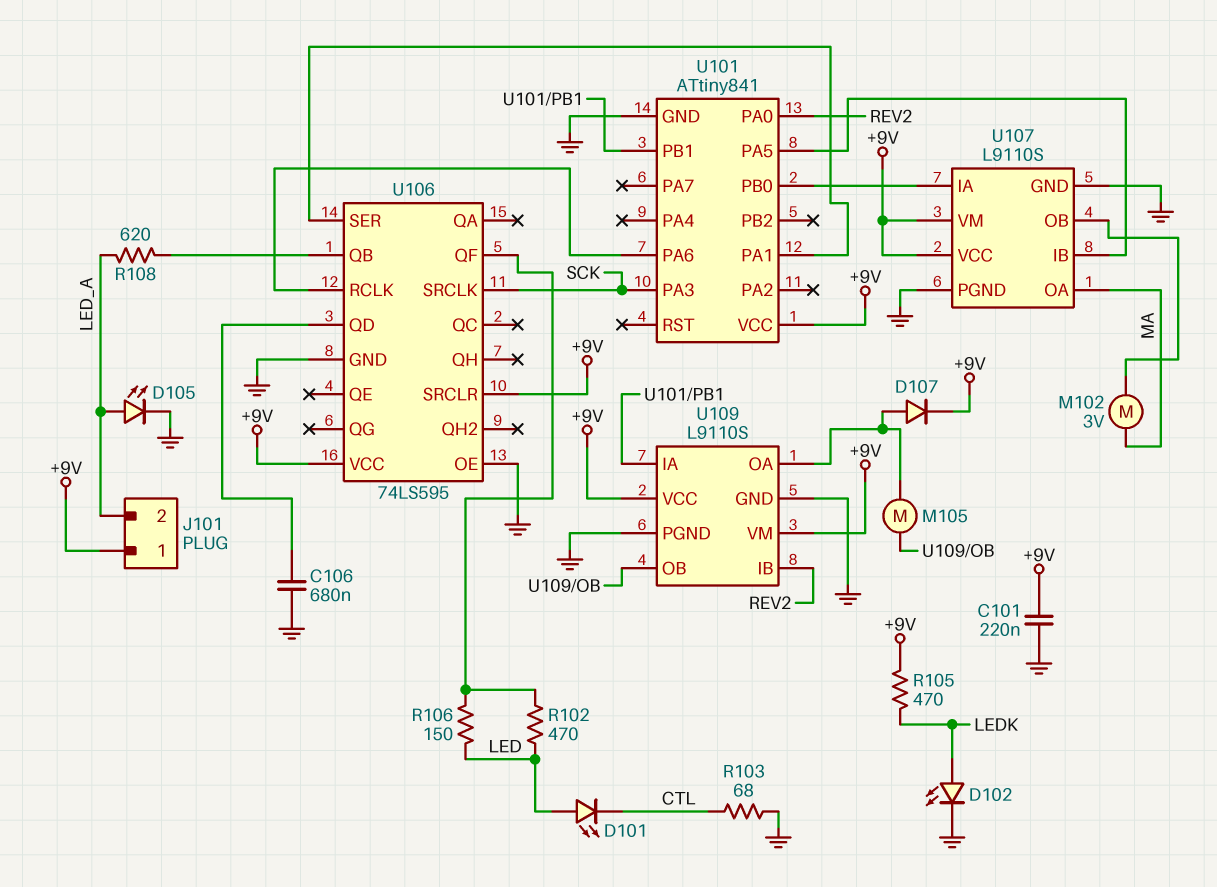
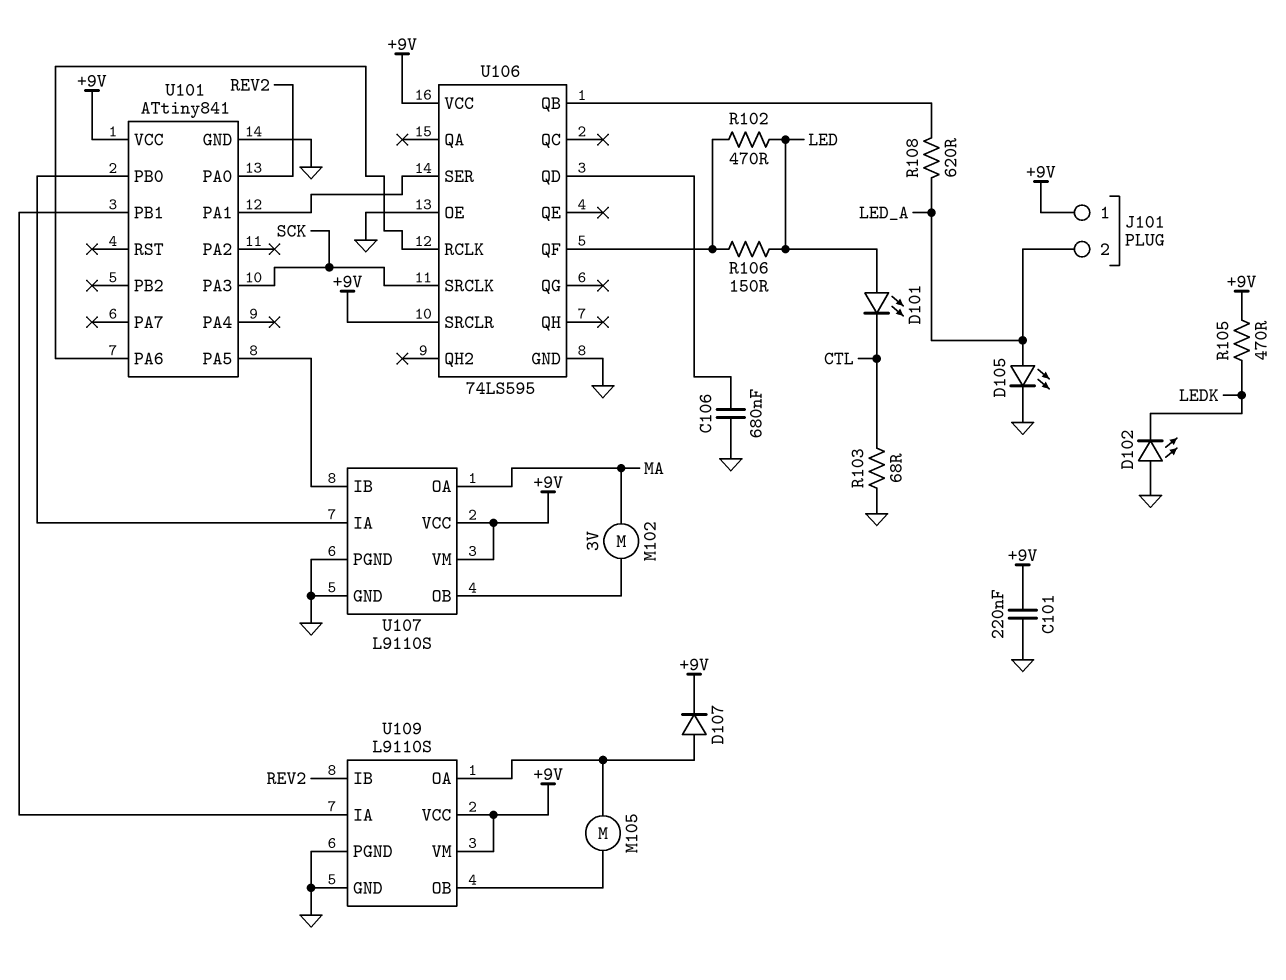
D102: LED (A LEDK, K GND) -> LED (A GND, K LEDK)

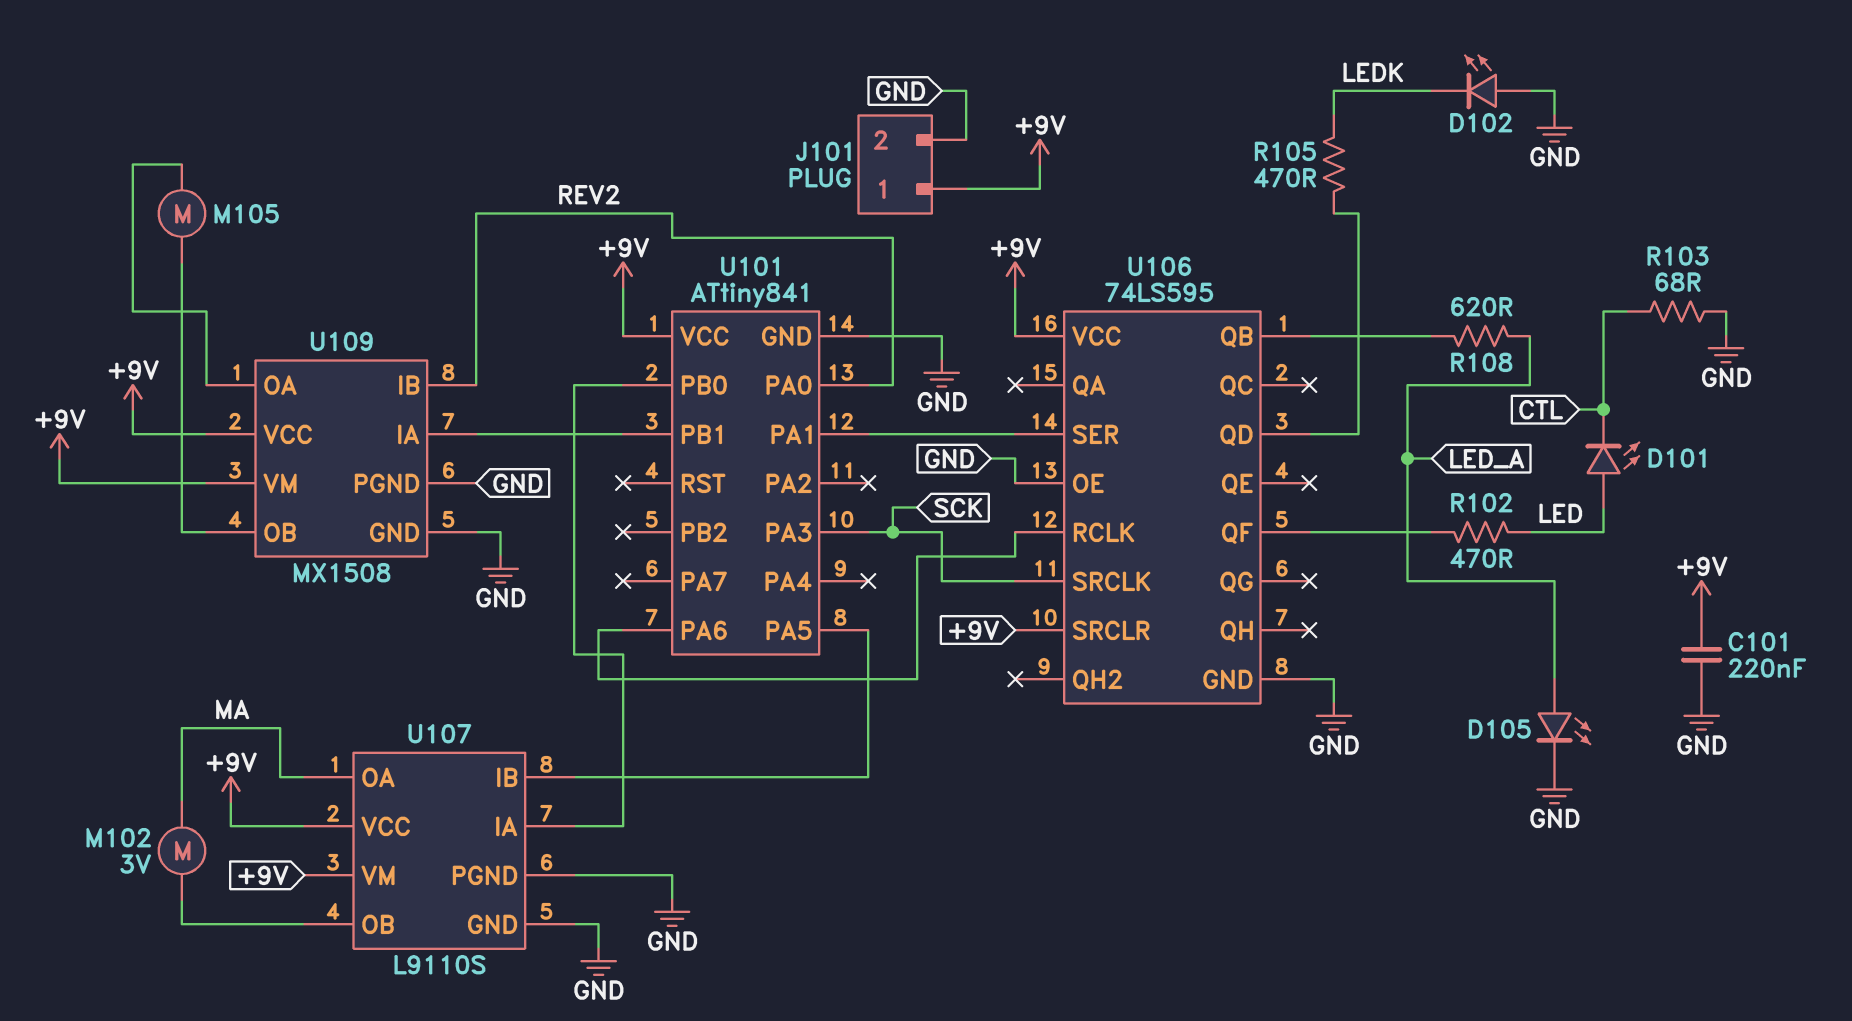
C106: 680nF (GND, U106/QD) -> none
D107: diode (A U109/OA, K +9V) -> none
J101 pin 2: LED_A -> GND
R105: 470 (+9V, LEDK) -> 470 (LEDK, U106/QD)
R106: 150 (LED, U106/QF) -> none
U109: L9110S -> MX1508

